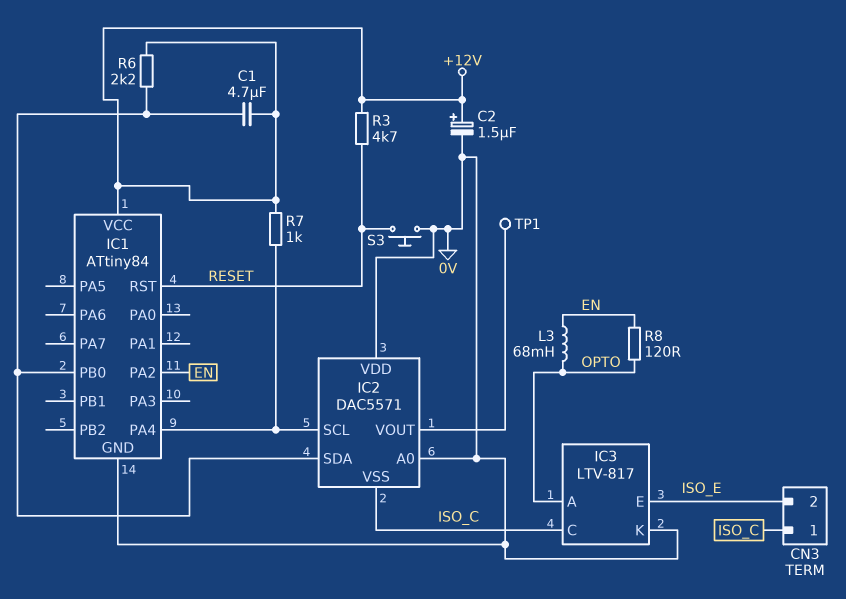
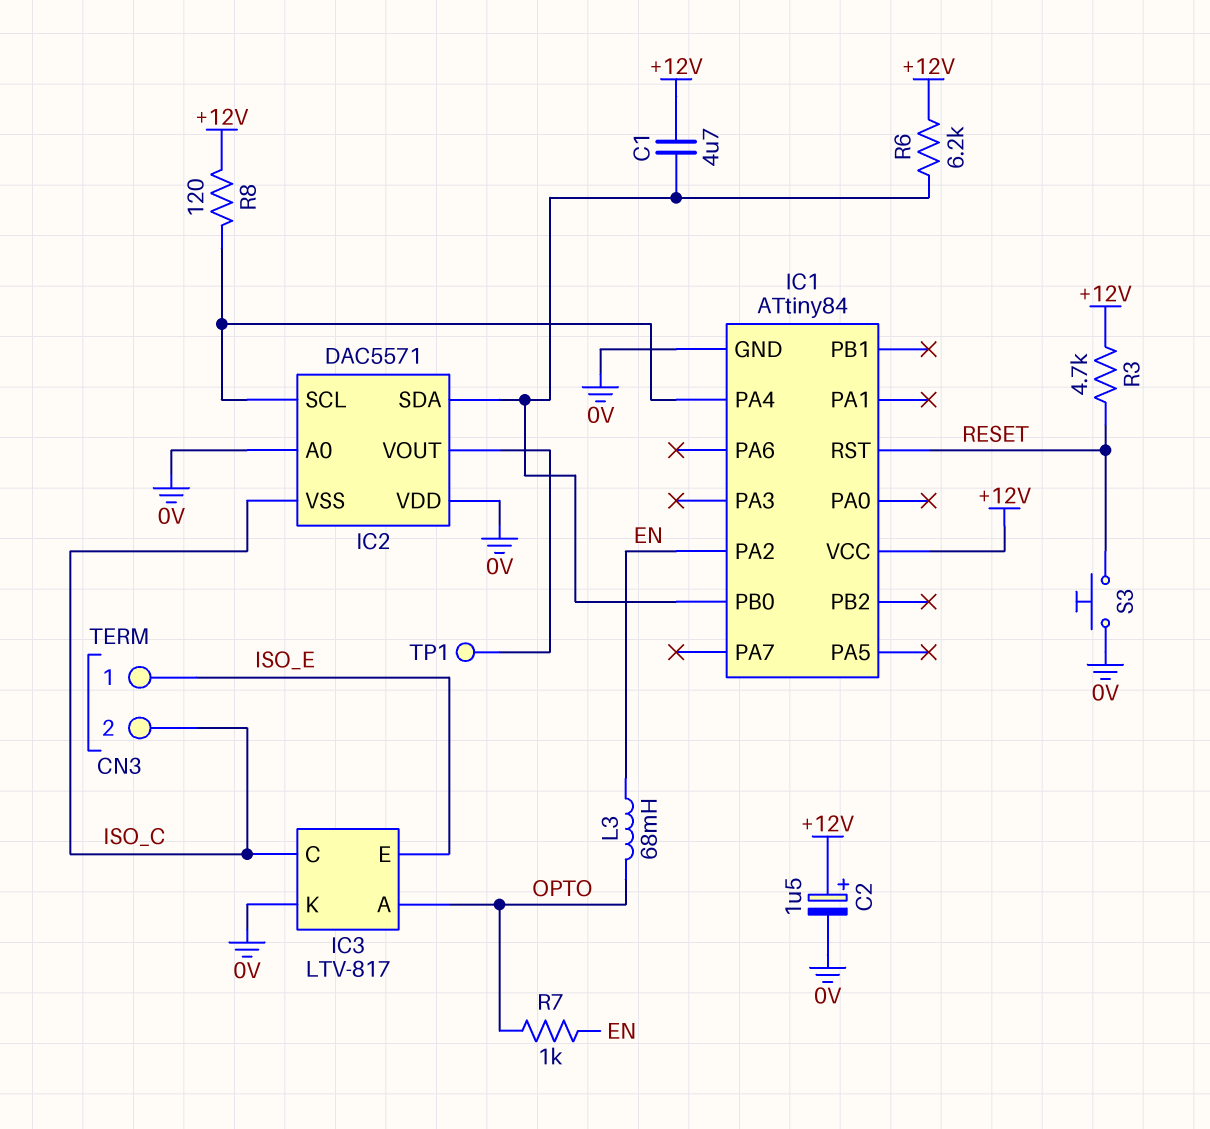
CN3 pin 1: ISO_C -> ISO_E
CN3 pin 2: ISO_E -> ISO_C
R6: 2.2k (+12V, IC1/PB0) -> 6.2k (+12V, IC1/PB0)
R7: 1k (+12V, IC1/PA4) -> 1k (EN, OPTO)
R8: 120 (EN, OPTO) -> 120 (+12V, IC1/PA4)

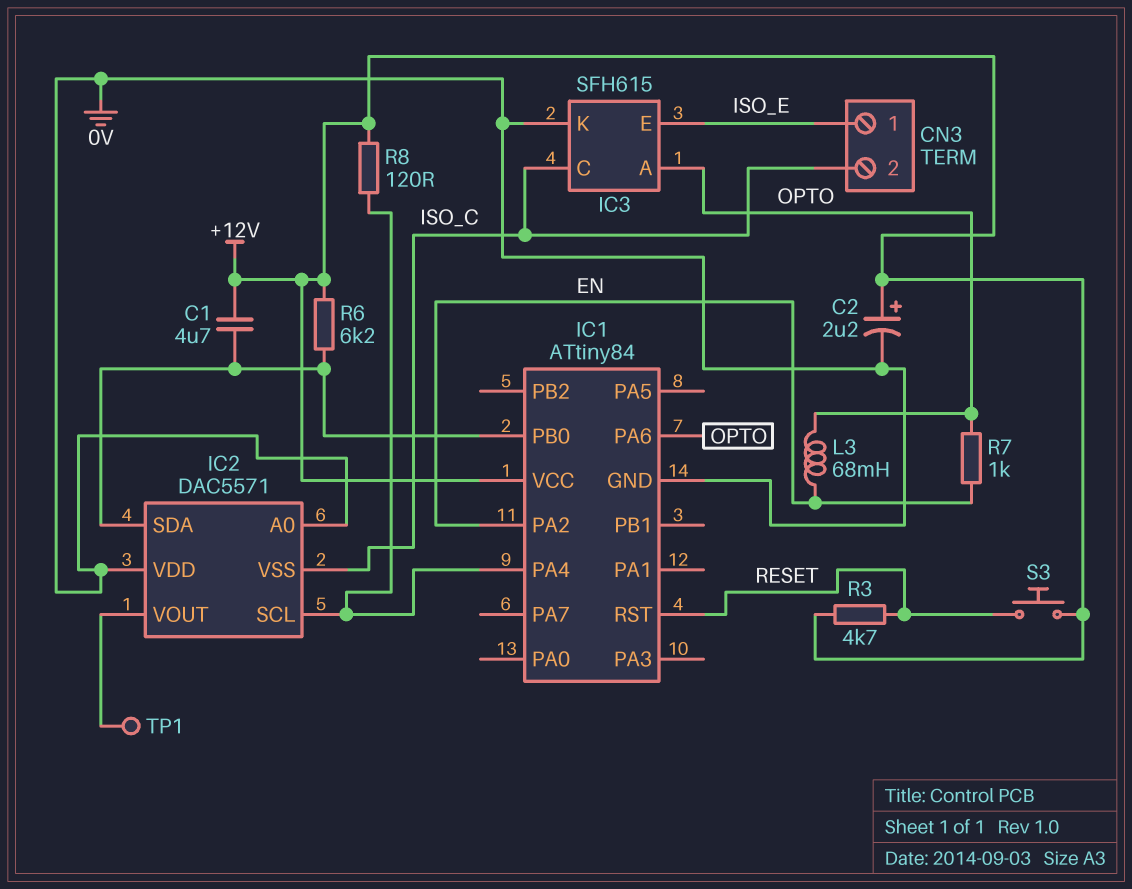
C2: 1.5uF (plus +12V, minus 0V) -> 2.2uF (plus +12V, minus 0V)
IC1 pin PA6: none -> OPTO
IC3: LTV-817 -> SFH615
S3: button (0V, RESET) -> button (+12V, RESET)

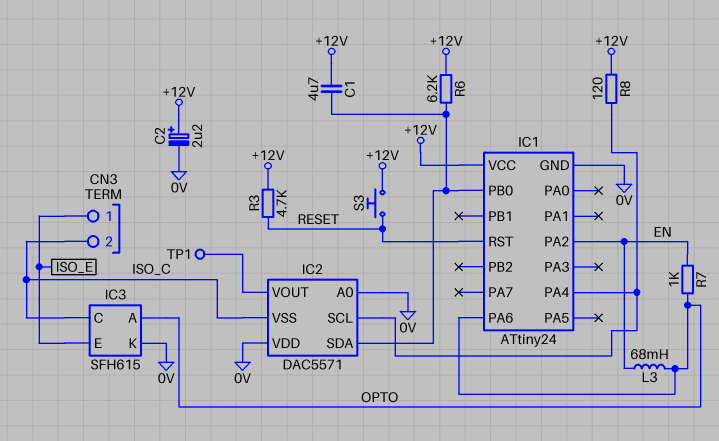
IC1: ATtiny84 -> ATtiny24

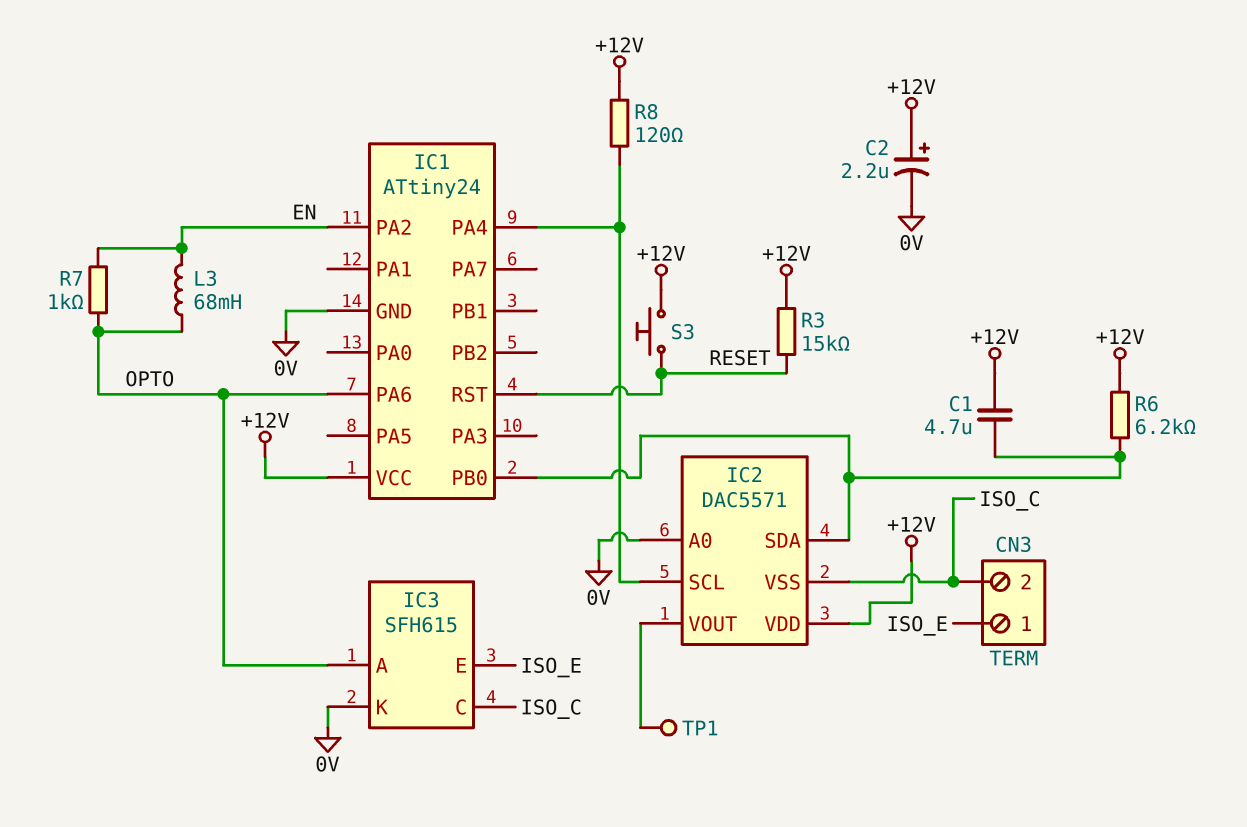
IC2 pin VDD: 0V -> +12V
R3: 4.7k (+12V, RESET) -> 15k (+12V, RESET)

